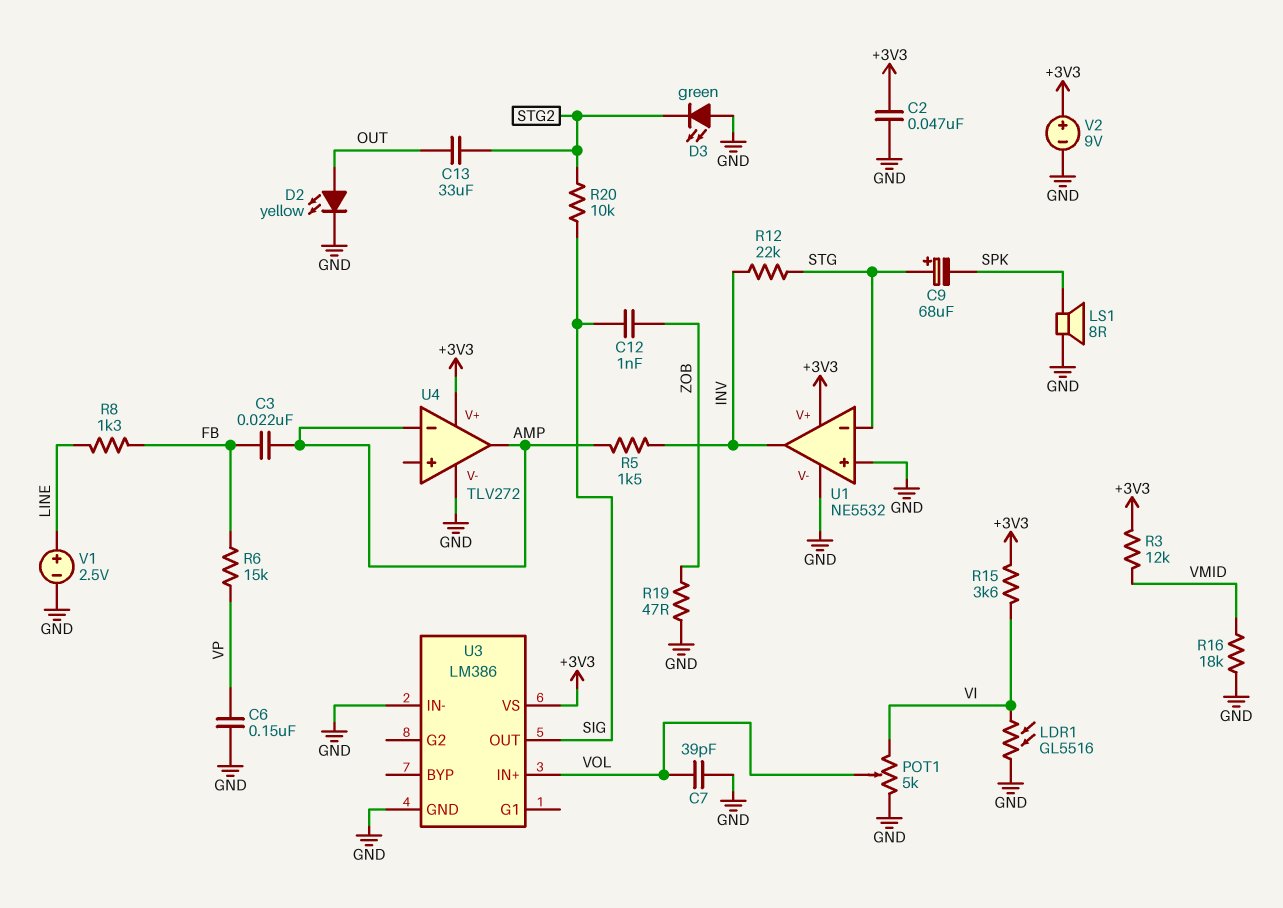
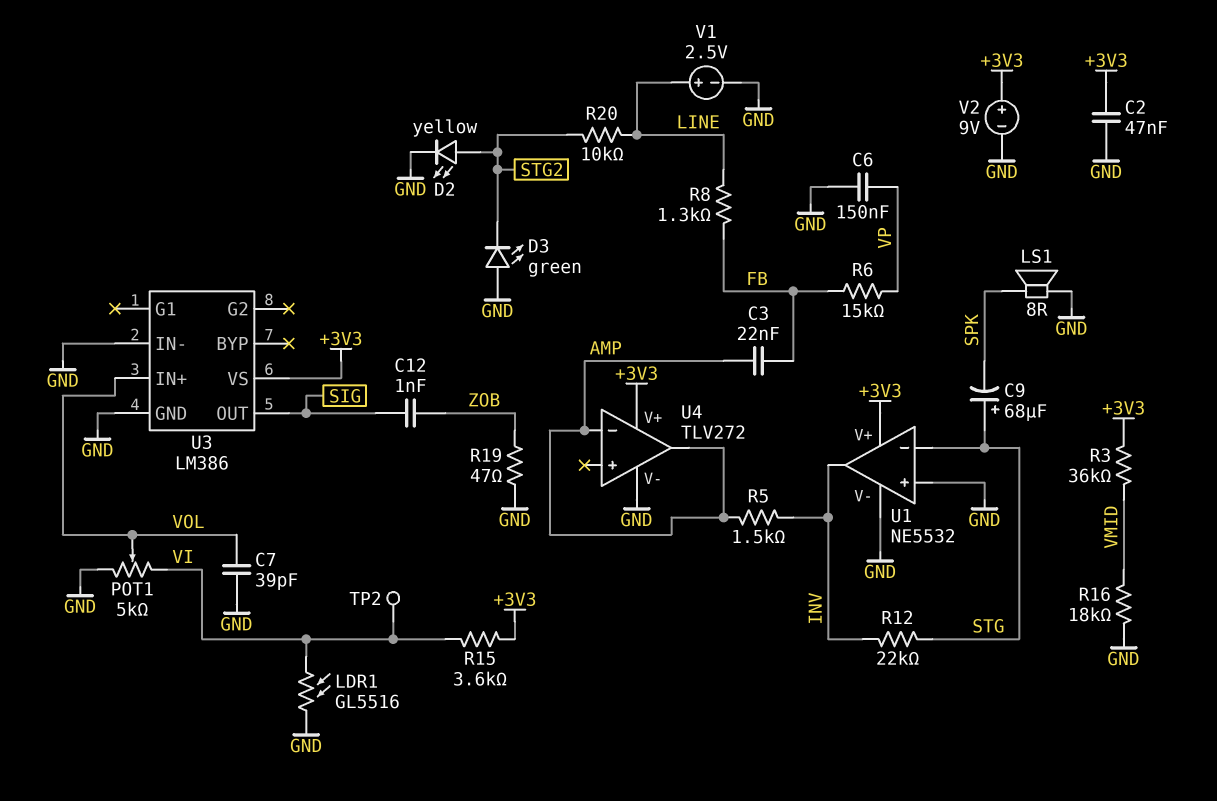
C13: 33uF (OUT, STG2) -> none
D2: LED yellow (A OUT, K GND) -> LED yellow (A STG2, K GND)
R3: 12k (+3V3, VMID) -> 36k (+3V3, VMID)
R20: 10k (SIG, STG2) -> 10k (LINE, STG2)
TP2: none -> test point (VI)

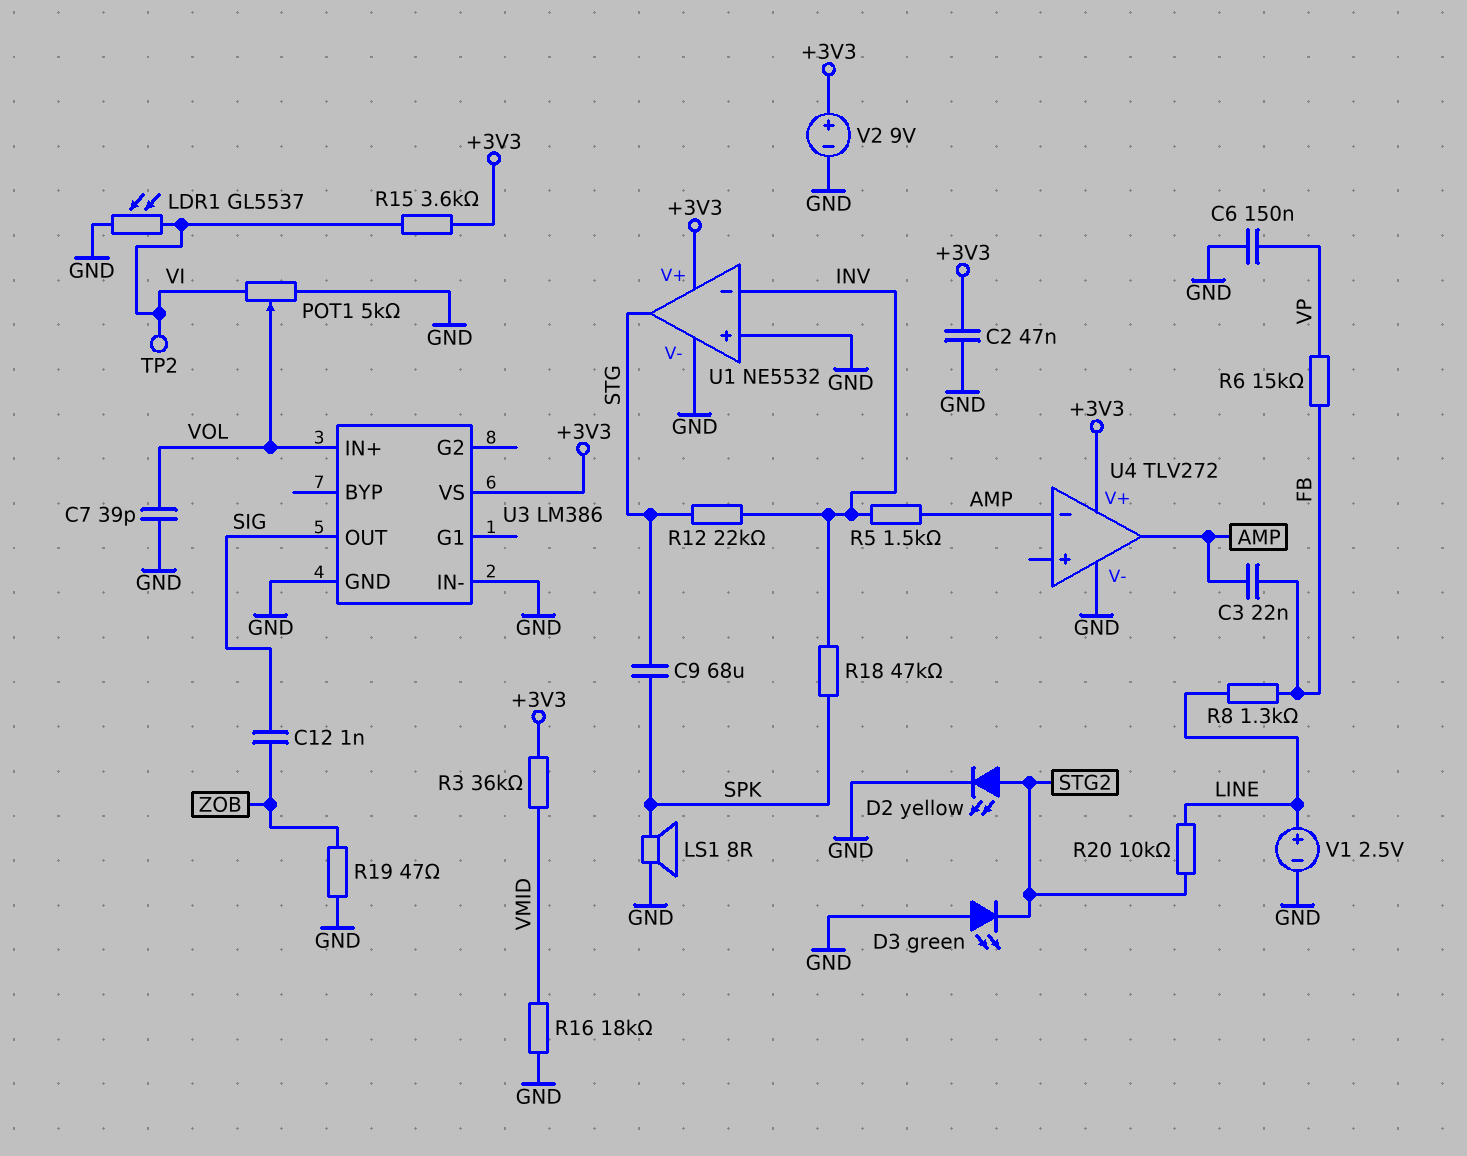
C9: 68uF (plus STG, minus SPK) -> 68uF (SPK, STG)
LDR1: GL5516 (GND, VI) -> GL5537 (GND, VI)
R18: none -> 47k (INV, SPK)
U1 pin in-: STG -> INV
U1 pin out: INV -> STG

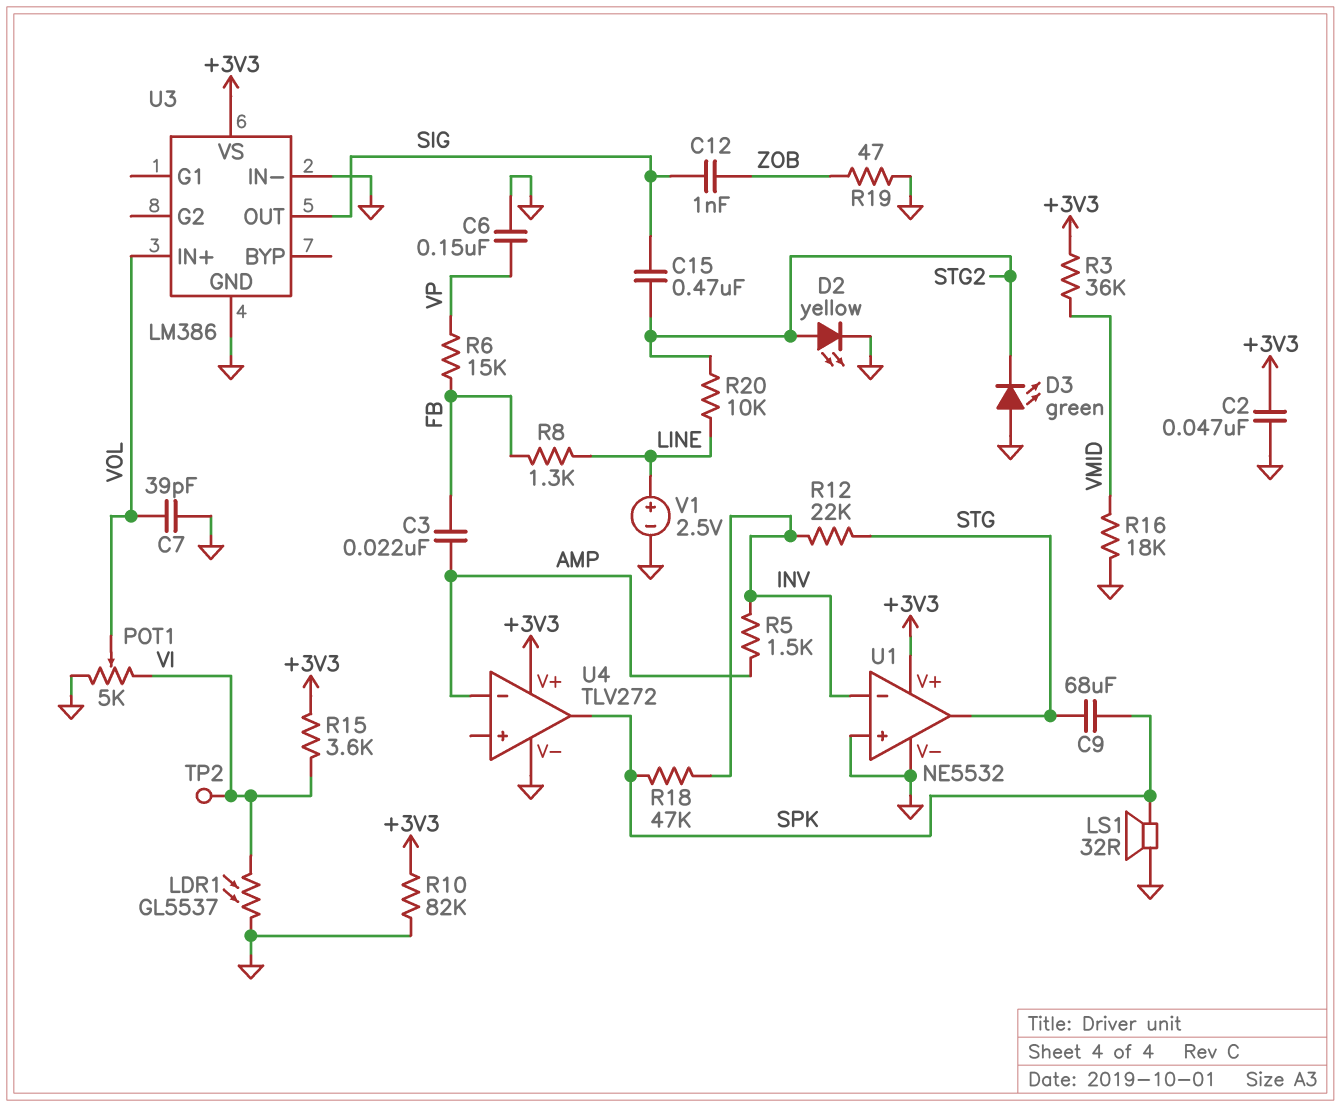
C15: none -> 470nF (SIG, STG2)
LS1: speaker 8R (GND, SPK) -> speaker 32R (GND, SPK)
R10: none -> 82k (+3V3, GND)
U4 pin out: AMP -> SPK
V2: 9V (plus +3V3, minus GND) -> none

